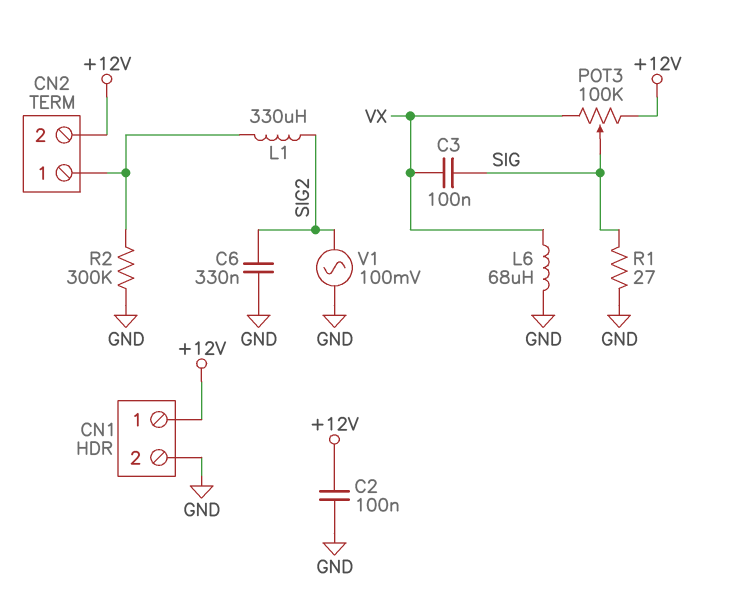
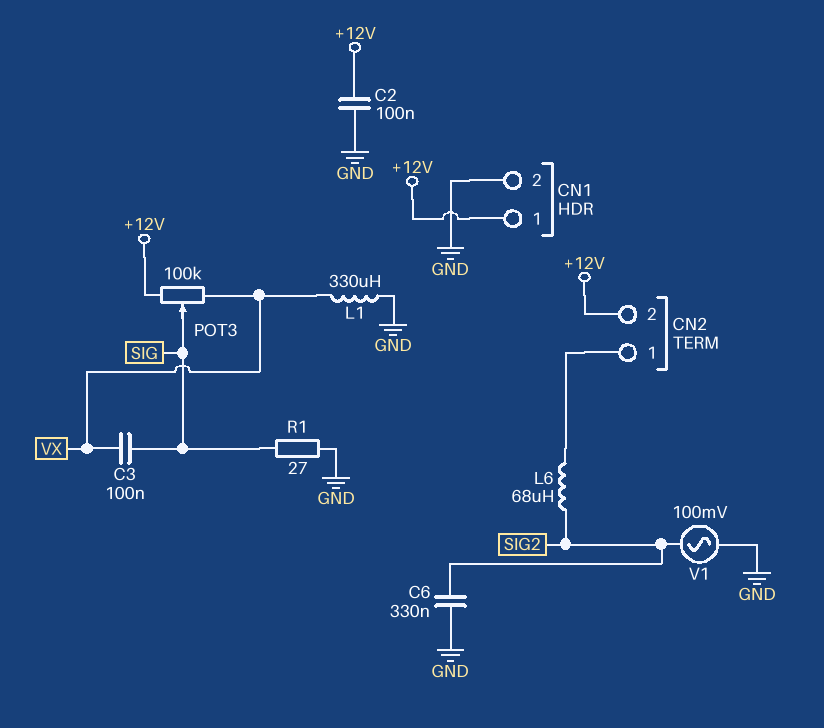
L1: 330uH (CN2/1, SIG2) -> 330uH (GND, VX)
L6: 68uH (GND, VX) -> 68uH (CN2/1, SIG2)
R2: 300k (CN2/1, GND) -> none

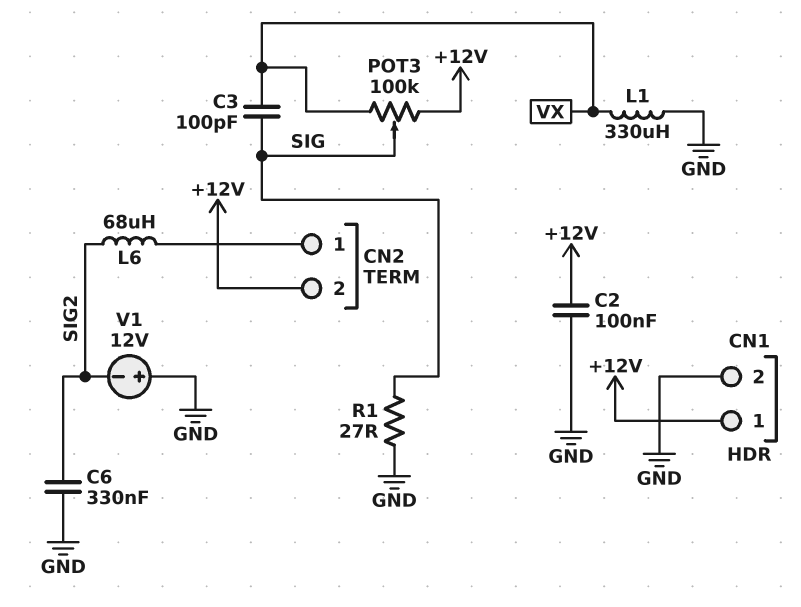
C3: 100nF (SIG, VX) -> 100pF (SIG, VX)
V1: AC 100mV (GND, SIG2) -> 12V (plus GND, minus SIG2)

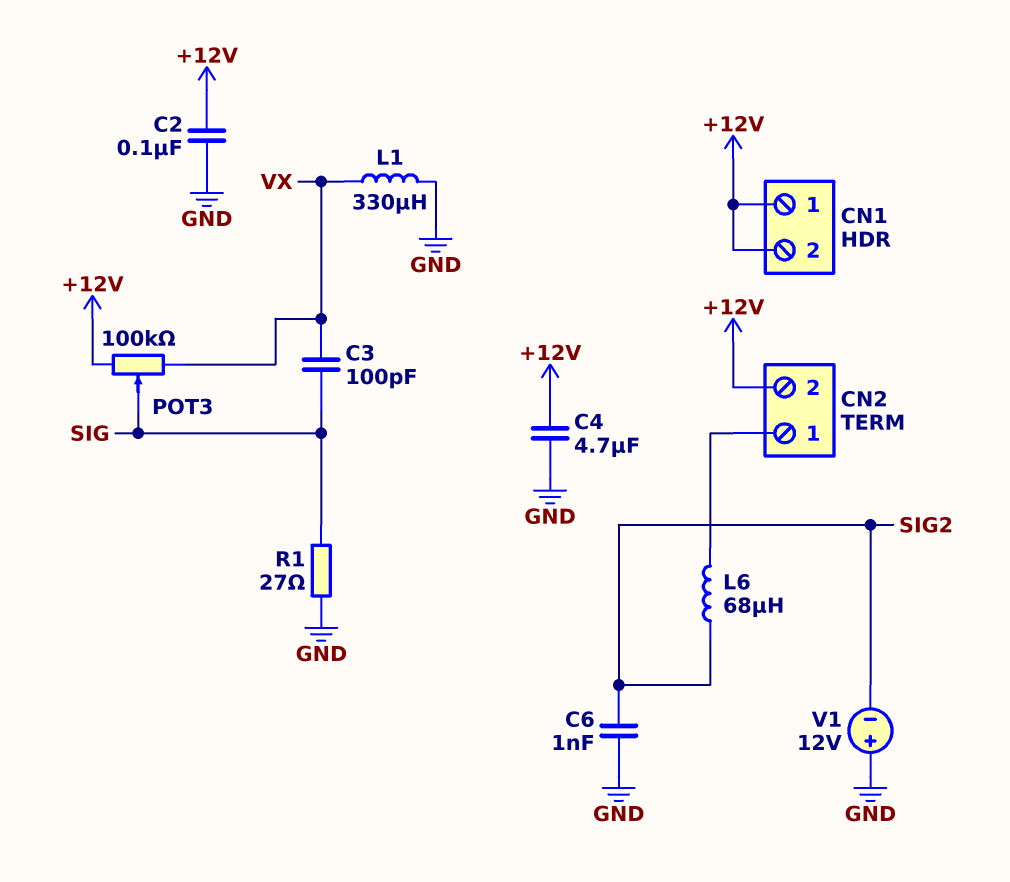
C4: none -> 4.7uF (+12V, GND)
C6: 330nF (GND, SIG2) -> 1nF (GND, SIG2)
CN1 pin 2: GND -> +12V

